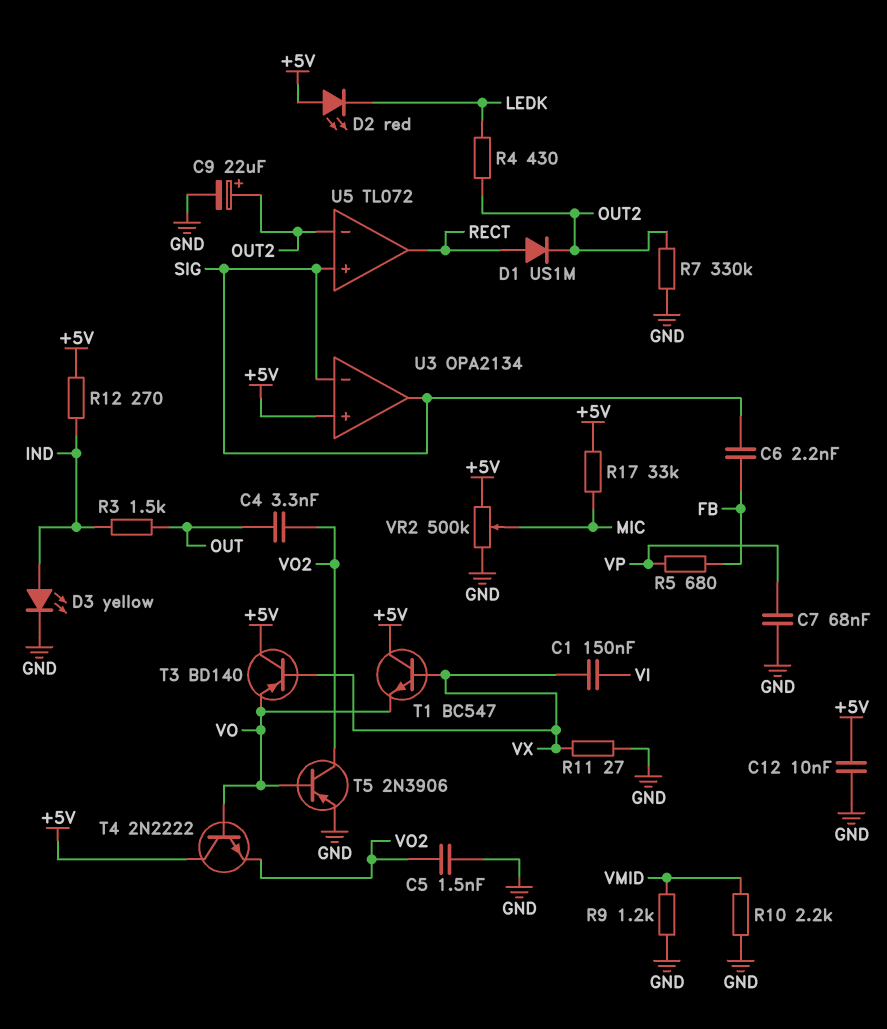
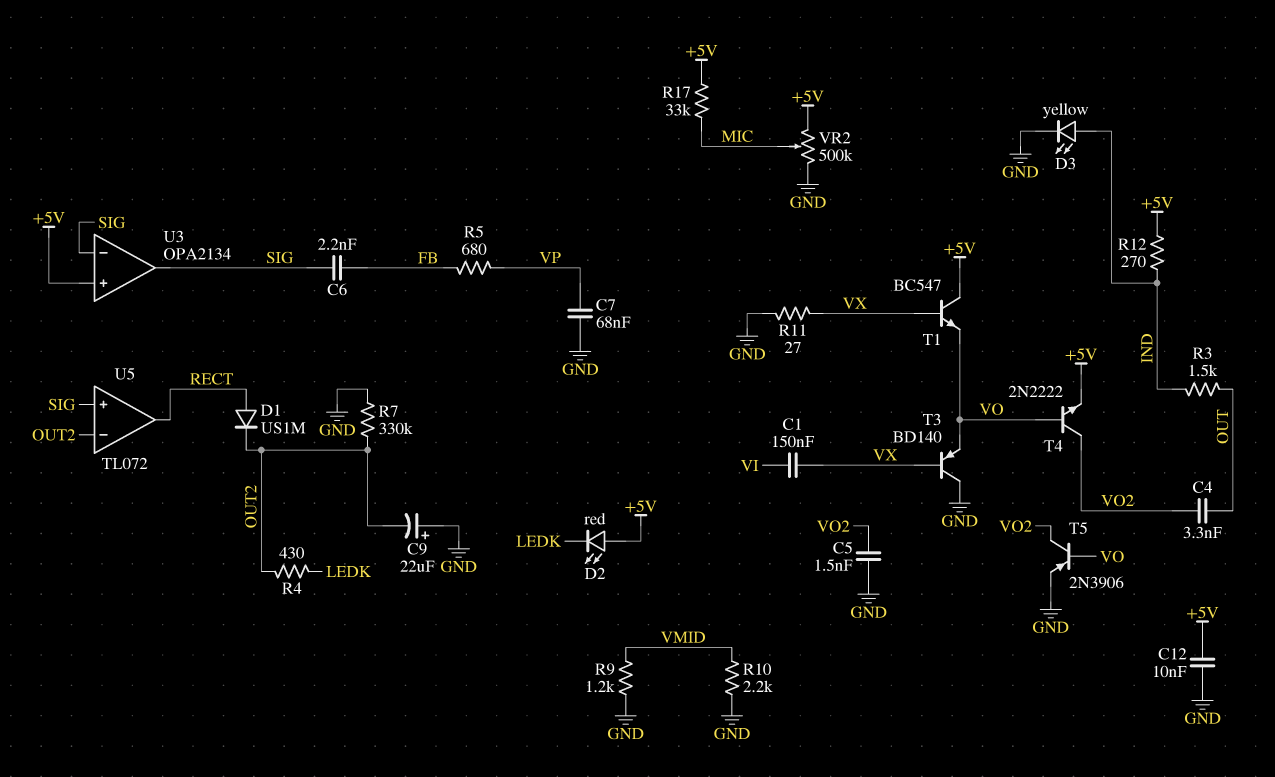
C9: 22uF (plus OUT2, minus GND) -> 22uF (plus GND, minus OUT2)
T3: PNP BD140 (B VX, C +5V, E VO) -> PNP BD140 (B VX, C GND, E VO)
T4: NPN 2N2222 (B VO, C +5V, E VO2) -> NPN 2N2222 (B VO, C VO2, E +5V)

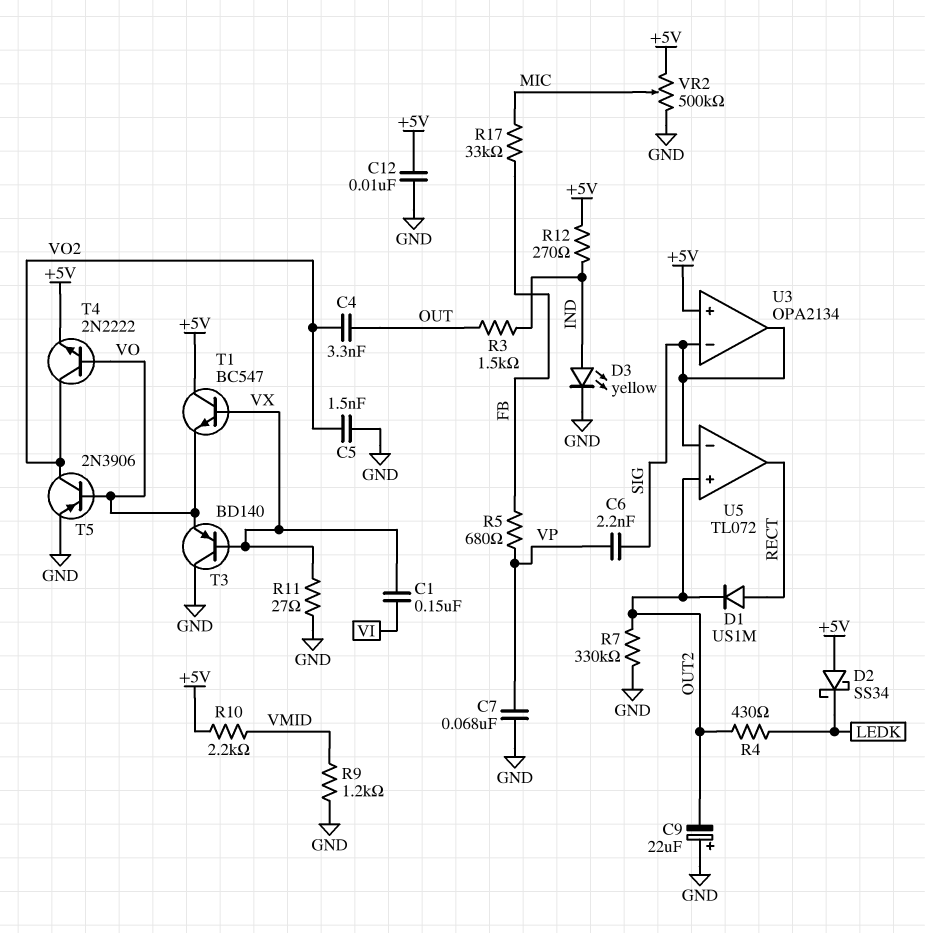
C6: 2.2nF (FB, SIG) -> 2.2nF (SIG, VP)
D2: LED red (A +5V, K LEDK) -> schottky SS34 (A +5V, K LEDK)
R10: 2.2k (GND, VMID) -> 2.2k (+5V, VMID)
R17: 33k (+5V, MIC) -> 33k (FB, MIC)
U5 pin in+: SIG -> OUT2
U5 pin in-: OUT2 -> SIG

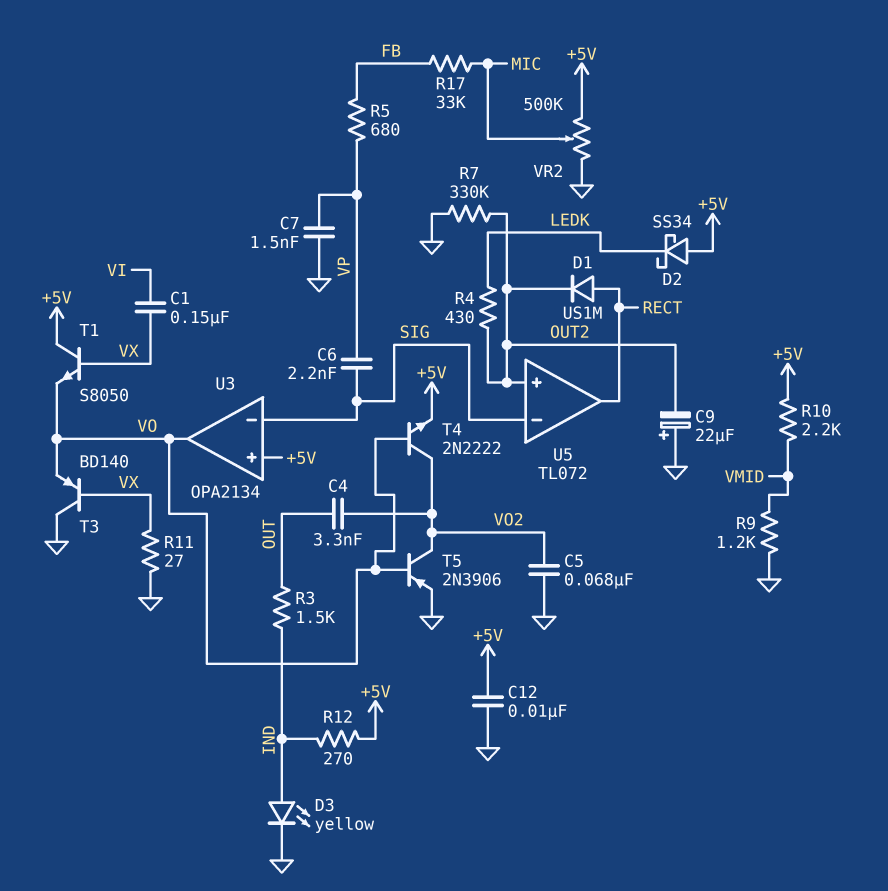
C5: 1.5nF (GND, VO2) -> 68nF (GND, VO2)
C7: 68nF (GND, VP) -> 1.5nF (GND, VP)
T1: NPN BC547 (B VX, C +5V, E VO) -> NPN S8050 (B VX, C +5V, E VO)
U3 pin out: SIG -> VO

